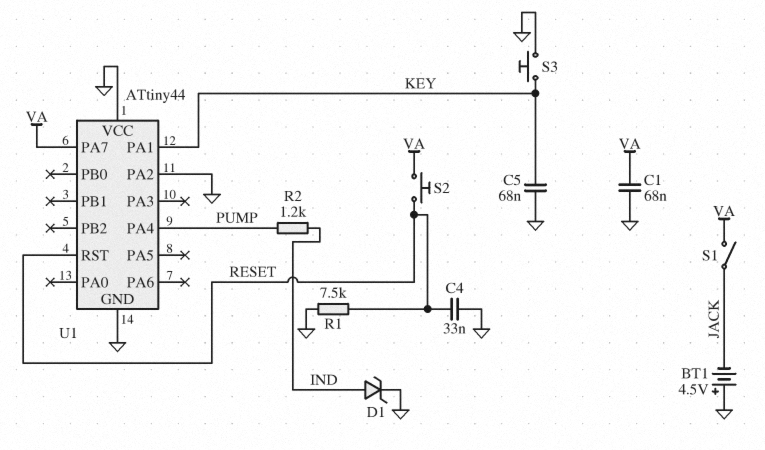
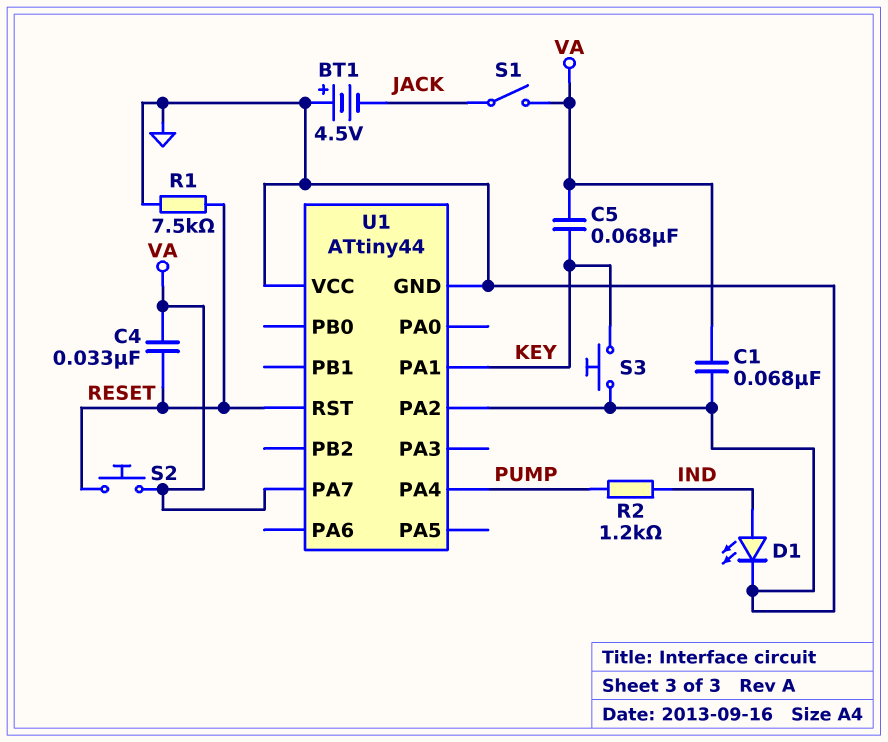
C4: 33nF (GND, RESET) -> 33nF (RESET, VA)
C5: 68nF (GND, KEY) -> 68nF (KEY, VA)
D1: zener (A IND, K GND) -> LED (A IND, K GND)

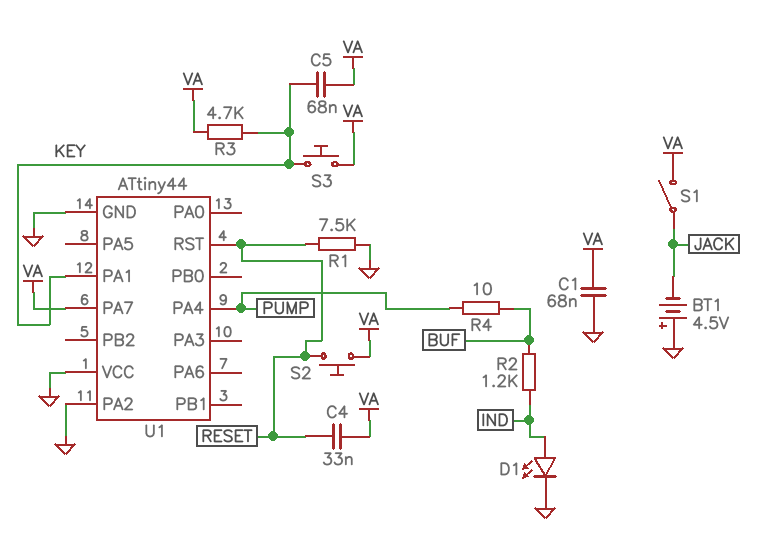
R2: 1.2k (IND, PUMP) -> 1.2k (BUF, IND)
R3: none -> 4.7k (KEY, VA)
R4: none -> 10 (BUF, PUMP)
S3: button (GND, KEY) -> button (KEY, VA)

